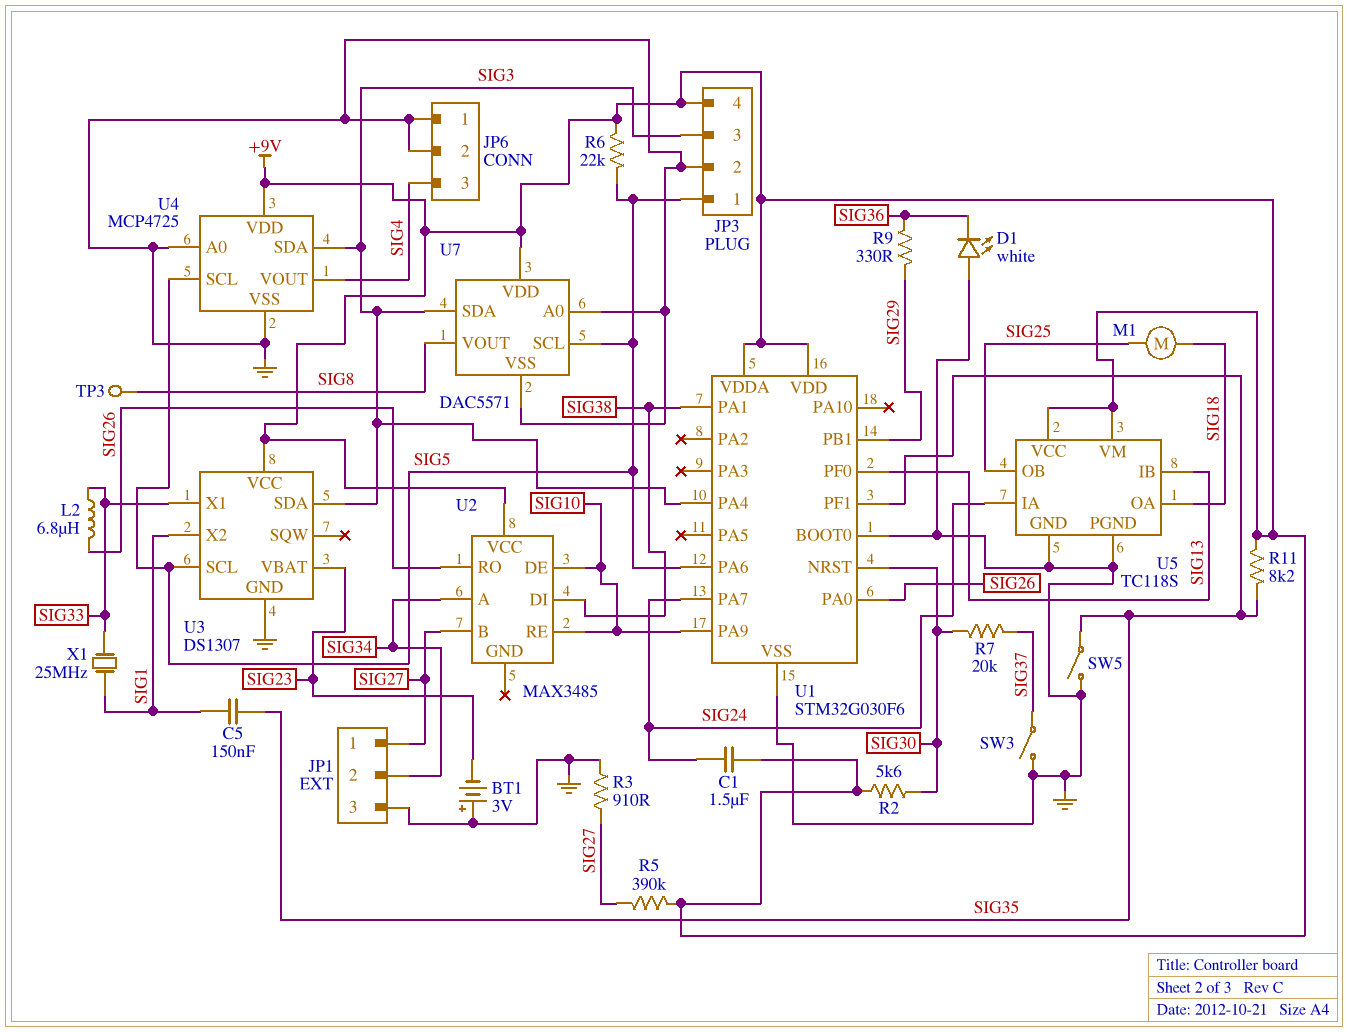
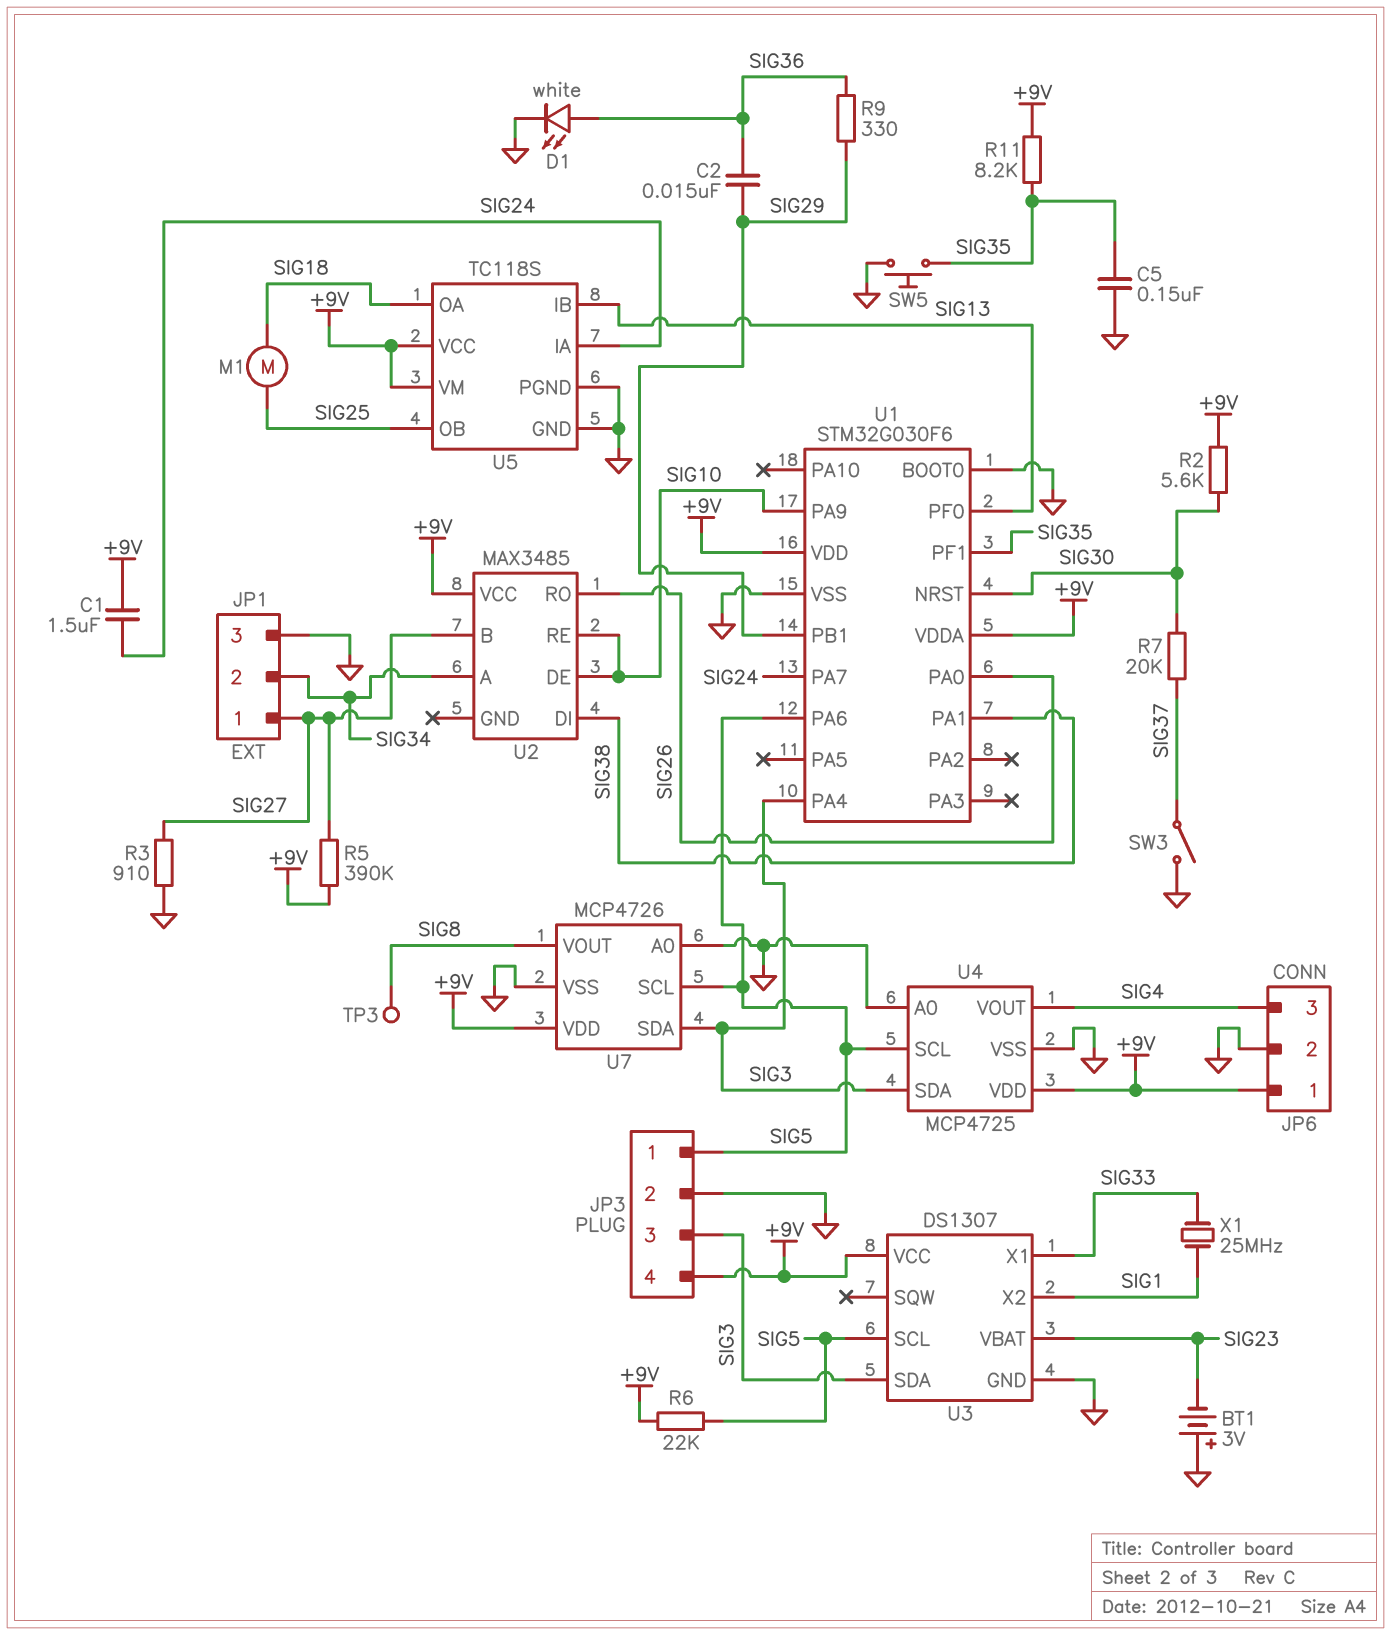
C2: none -> 15nF (SIG29, SIG36)
C5: 150nF (SIG1, SIG35) -> 150nF (GND, SIG35)
D1: LED white (A GND, K SIG36) -> LED white (A SIG36, K GND)
JP6 pin 1: GND -> +9V
L2: 6.8uH (SIG26, SIG33) -> none
SW5: switch (GND, SIG35) -> button (GND, SIG35)
U7: DAC5571 -> MCP4726

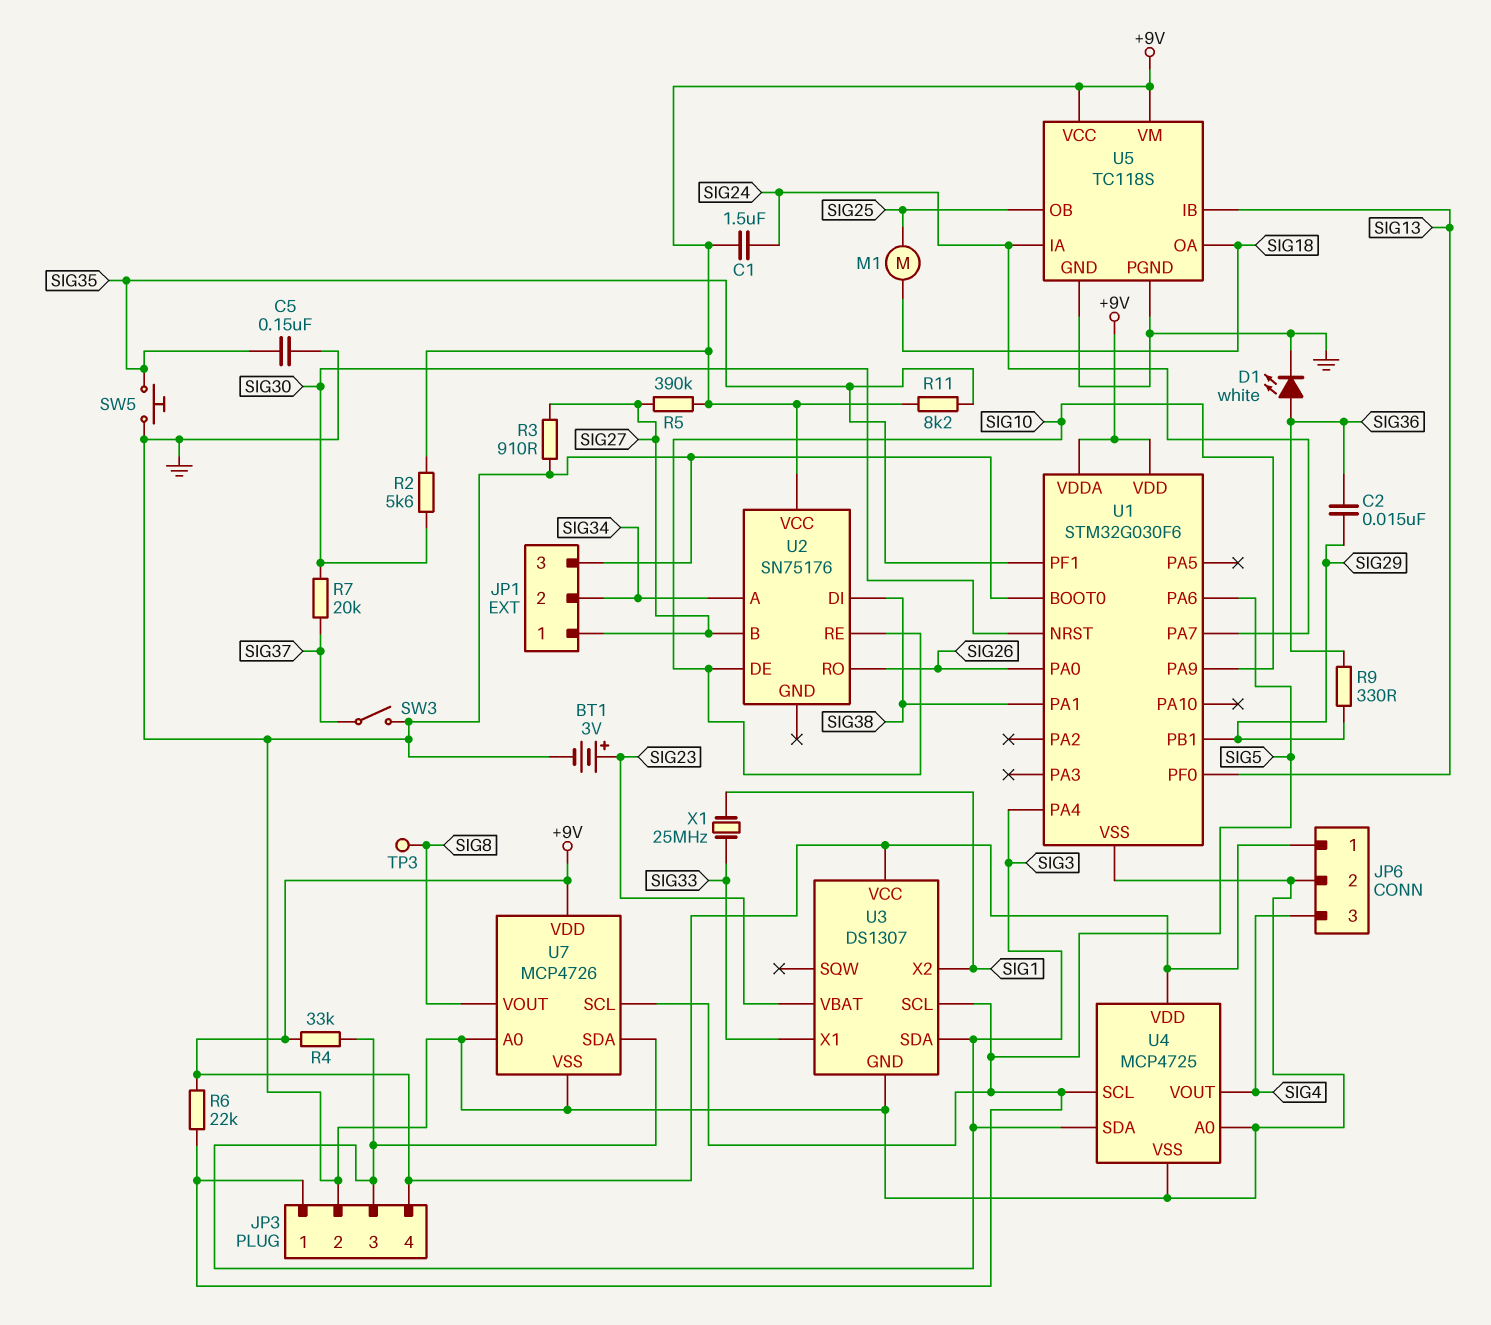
BT1: 3V (plus GND, minus SIG23) -> 3V (plus SIG23, minus GND)
R4: none -> 33k (+9V, SIG3)
U2: MAX3485 -> SN75176

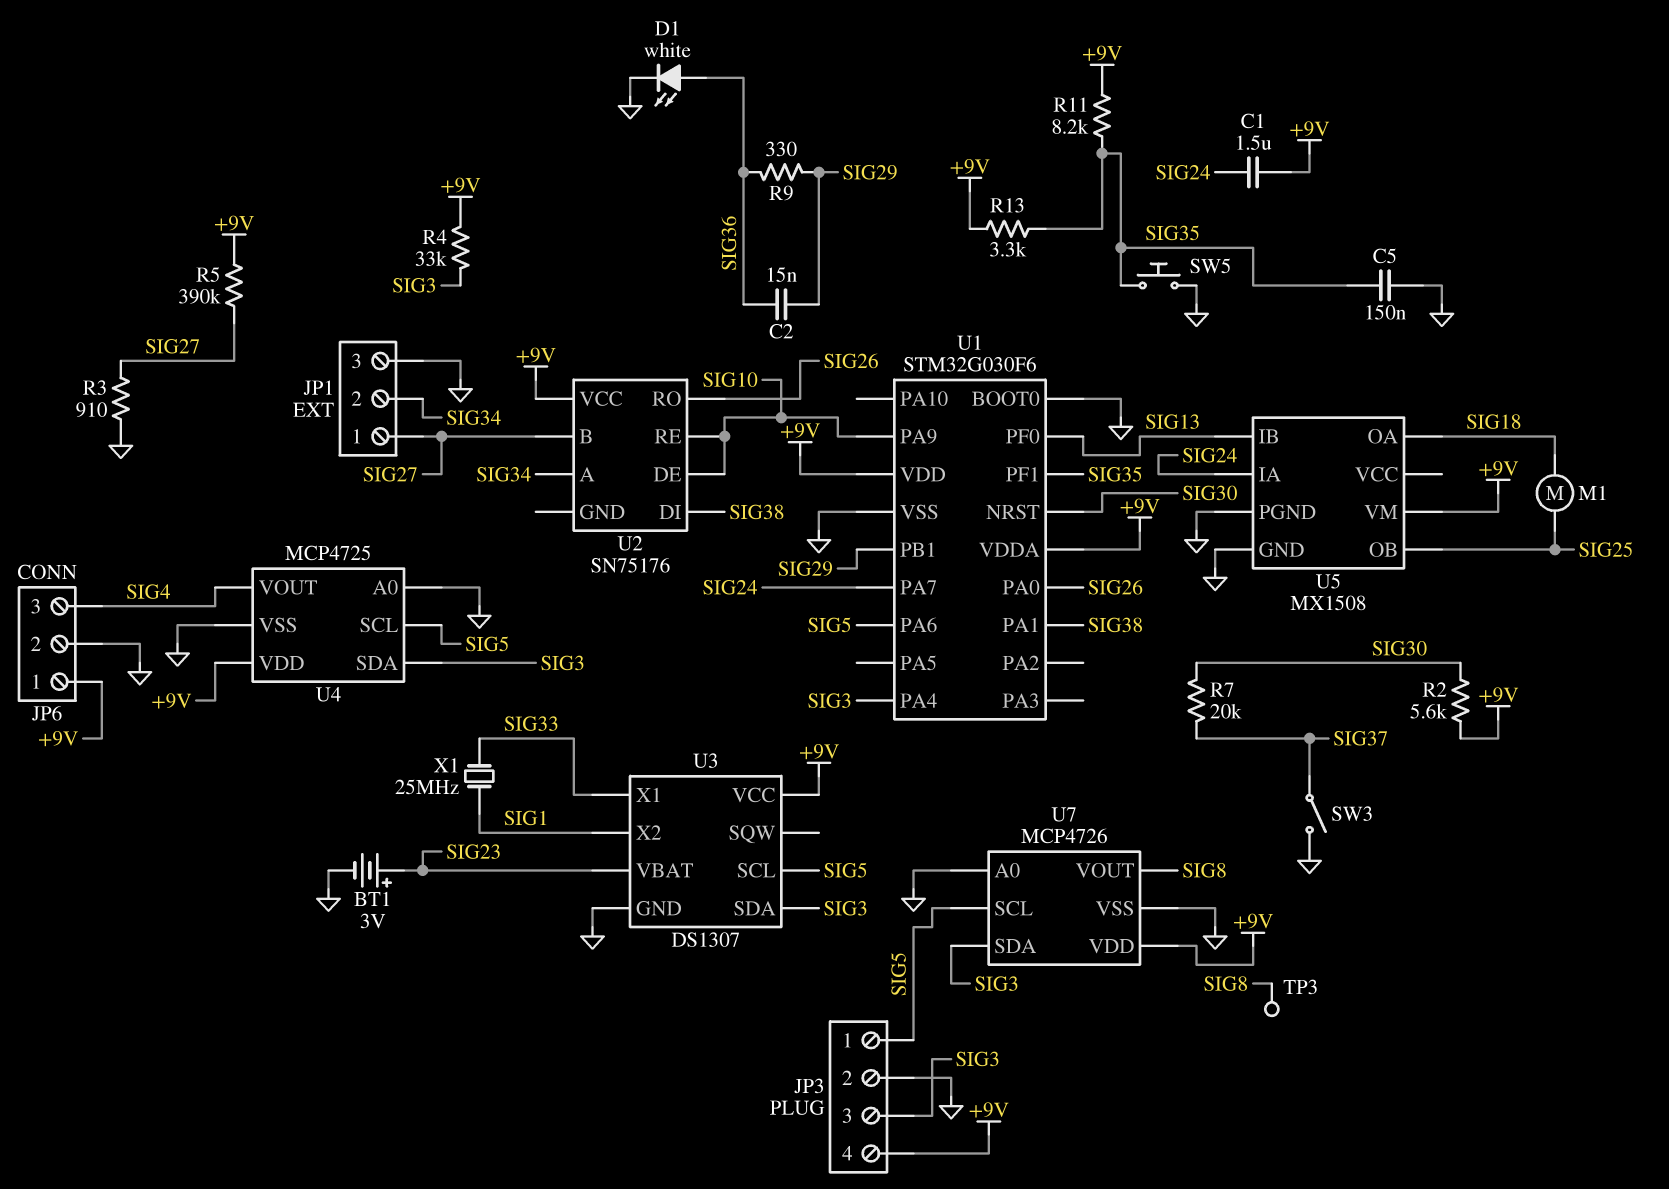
R6: 22k (+9V, SIG5) -> none
R13: none -> 3.3k (+9V, SIG35)
U5: TC118S -> MX1508
U5 pin VCC: +9V -> none

